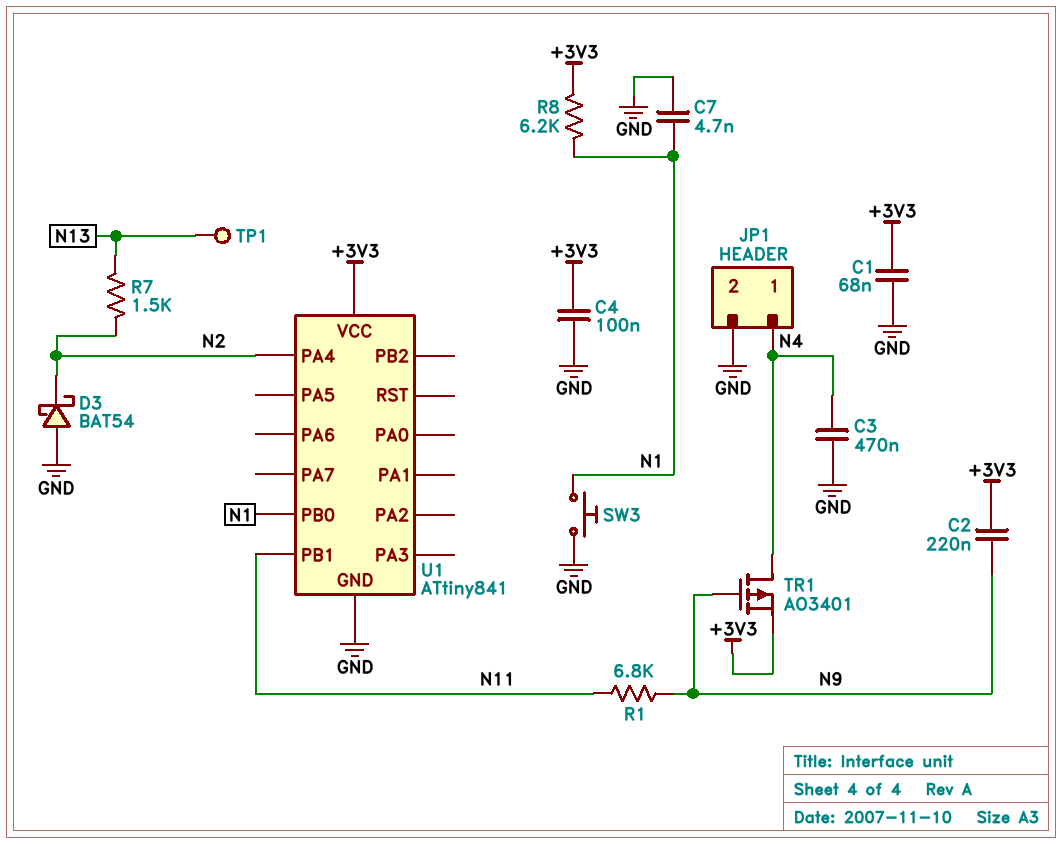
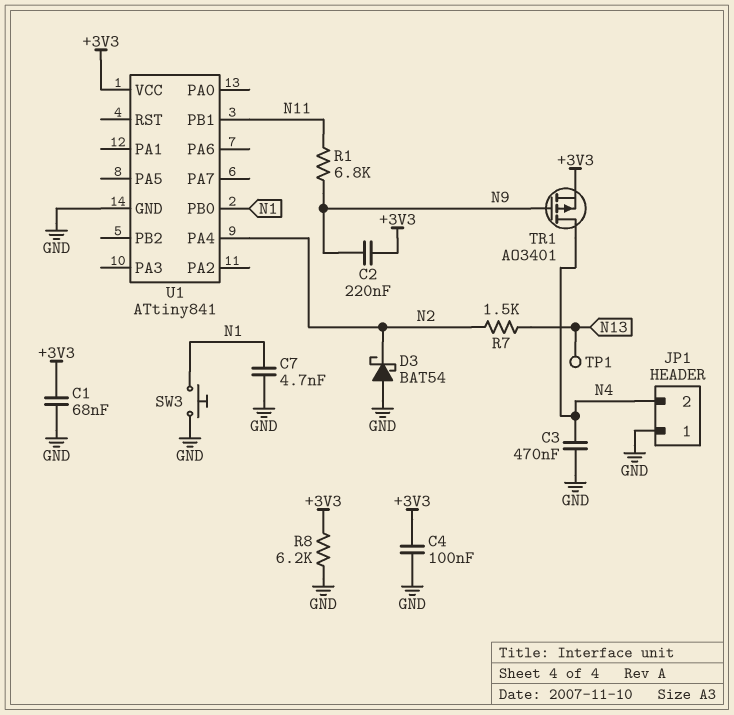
JP1 pin 1: N4 -> GND
JP1 pin 2: GND -> N4
R8: 6.2k (+3V3, N1) -> 6.2k (+3V3, GND)

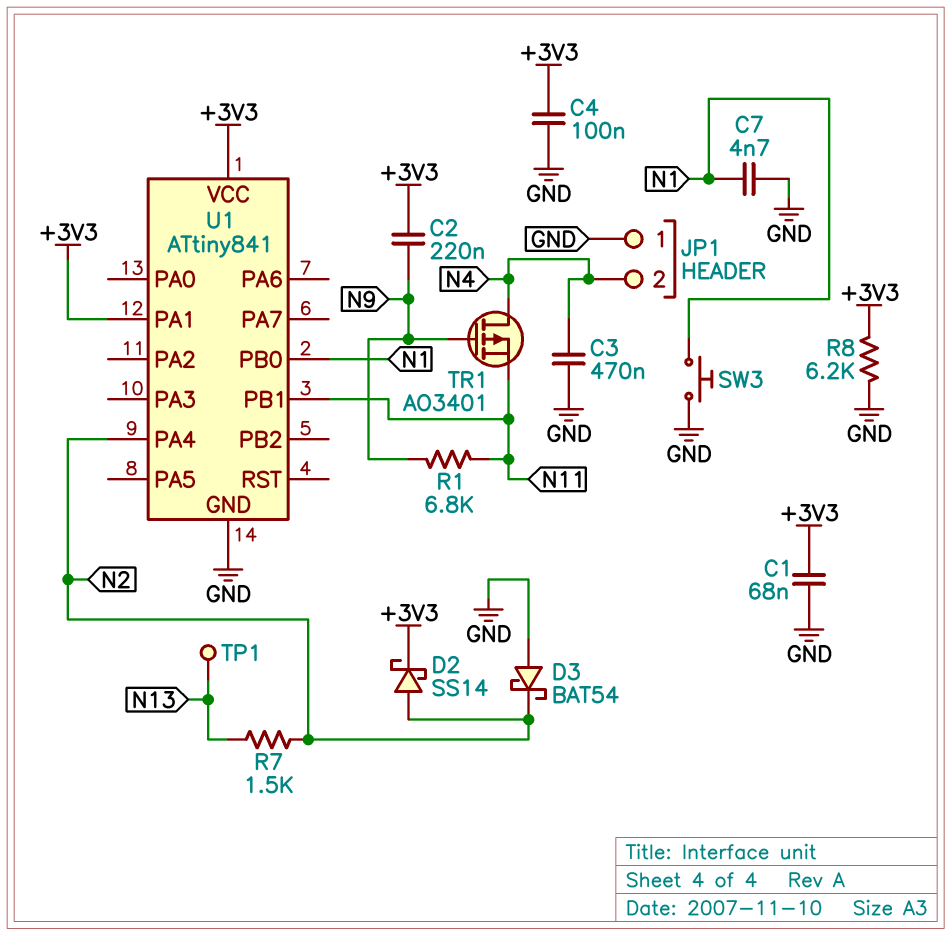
D2: none -> schottky SS14 (A N2, K +3V3)
TR1: PMOS AO3401 (G N9, D N4, S +3V3) -> PMOS AO3401 (G N9, D N4, S N11)
U1 pin PA1: none -> +3V3

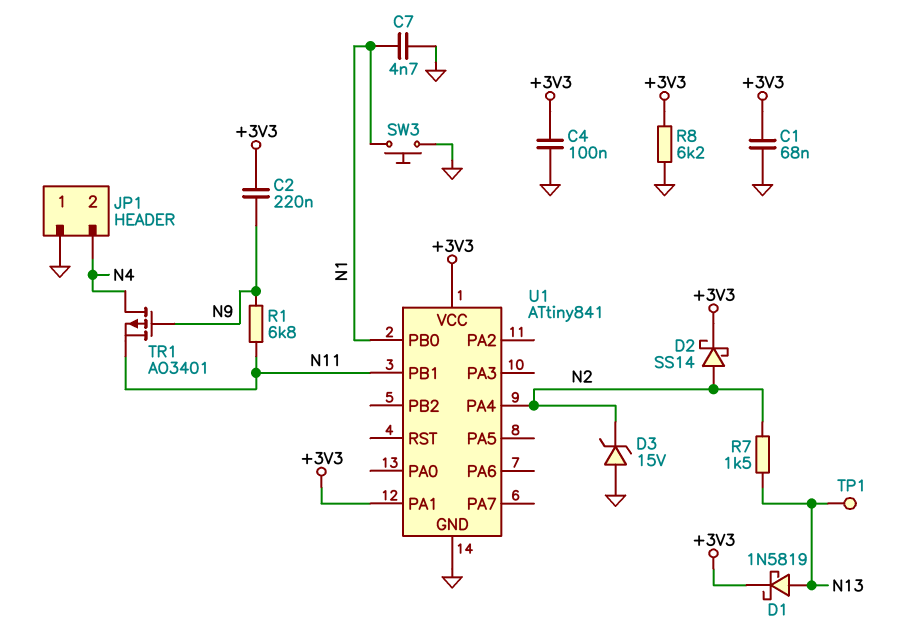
C3: 470nF (GND, N4) -> none
D1: none -> schottky 1N5819 (A N13, K +3V3)
D3: schottky BAT54 (A GND, K N2) -> zener 15V (A GND, K N2)

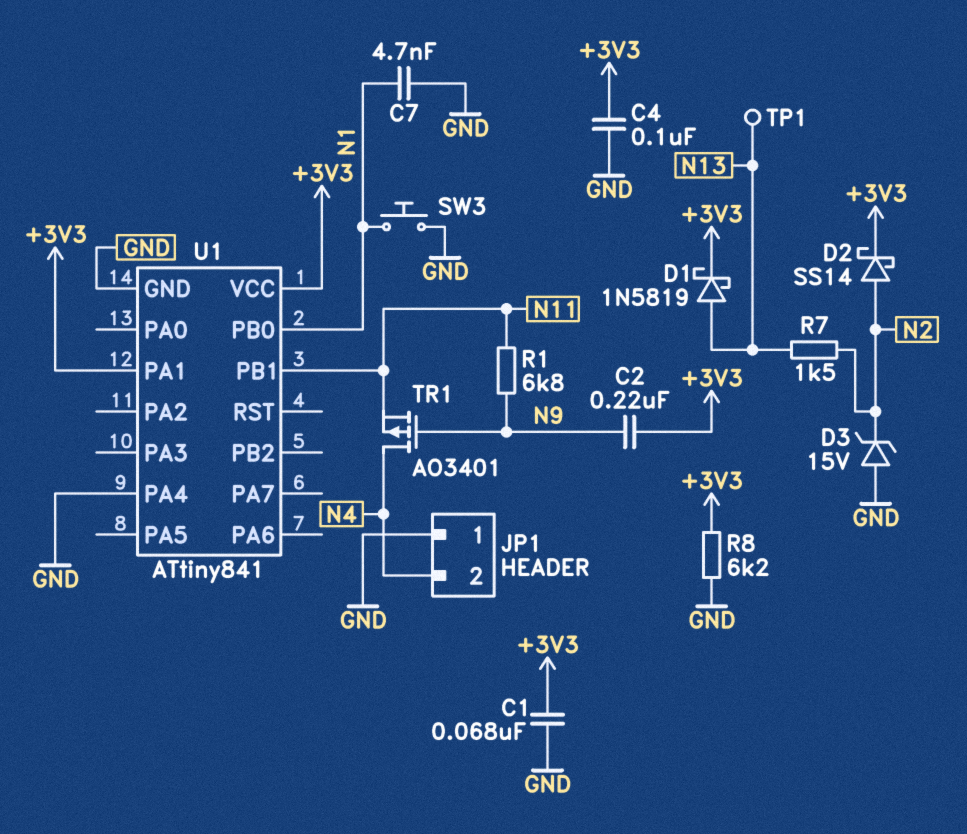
U1 pin PA4: N2 -> GND

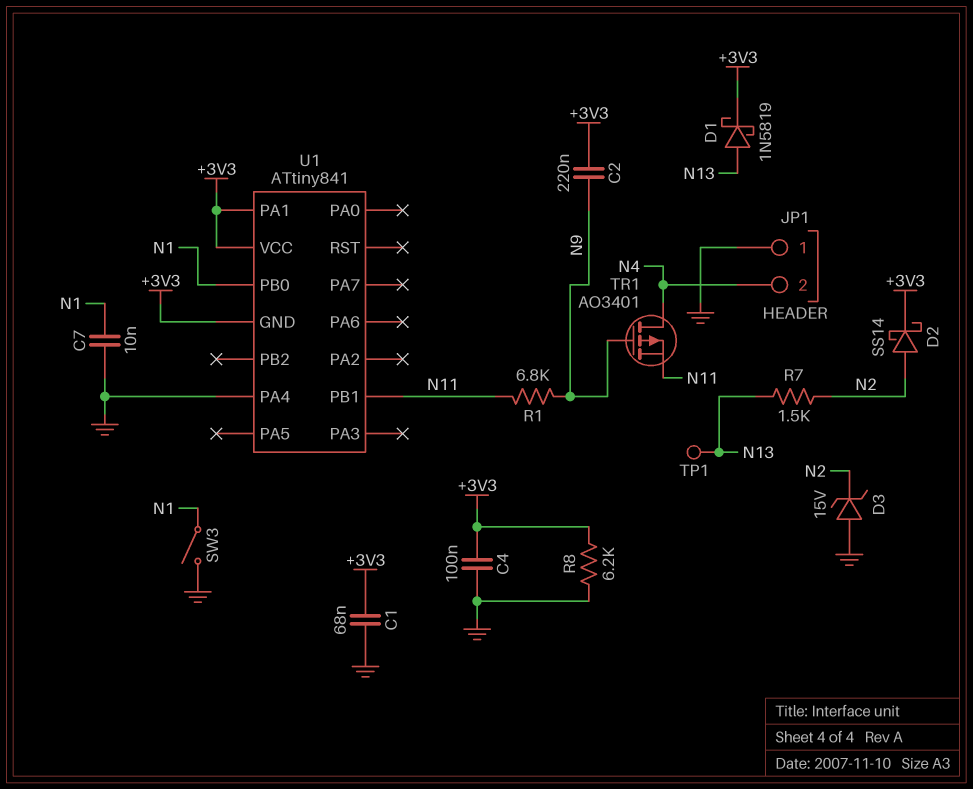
C7: 4.7nF (GND, N1) -> 10nF (GND, N1)
SW3: button (GND, N1) -> switch (GND, N1)
U1 pin GND: GND -> +3V3

